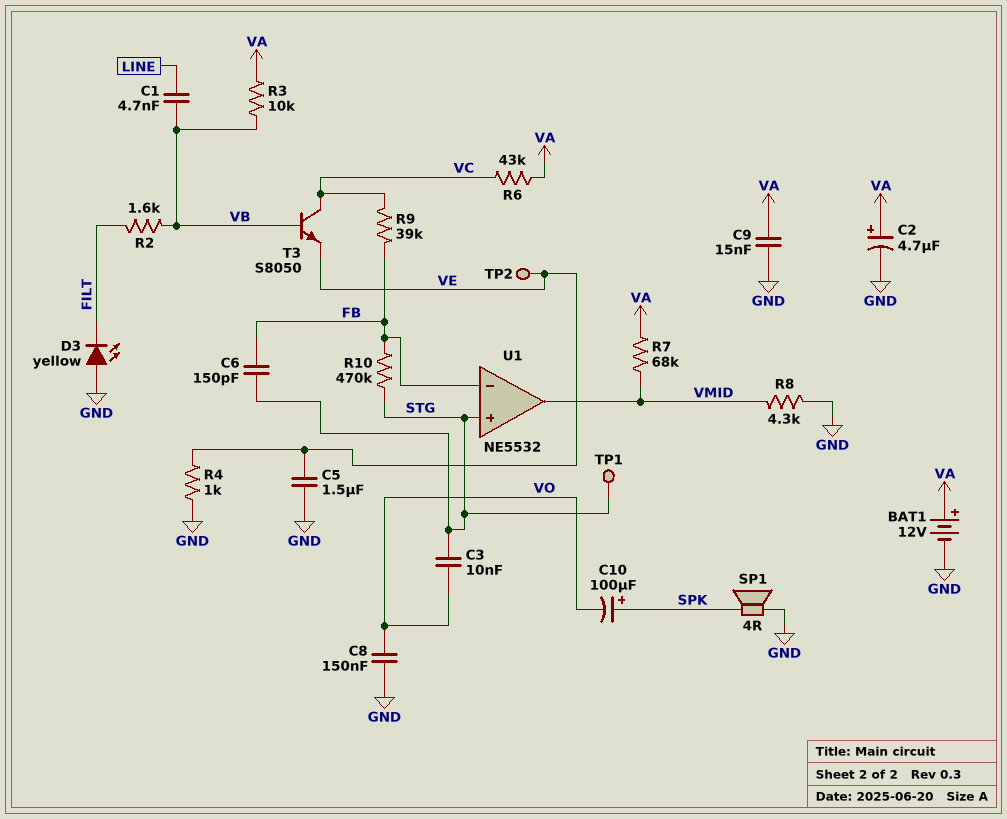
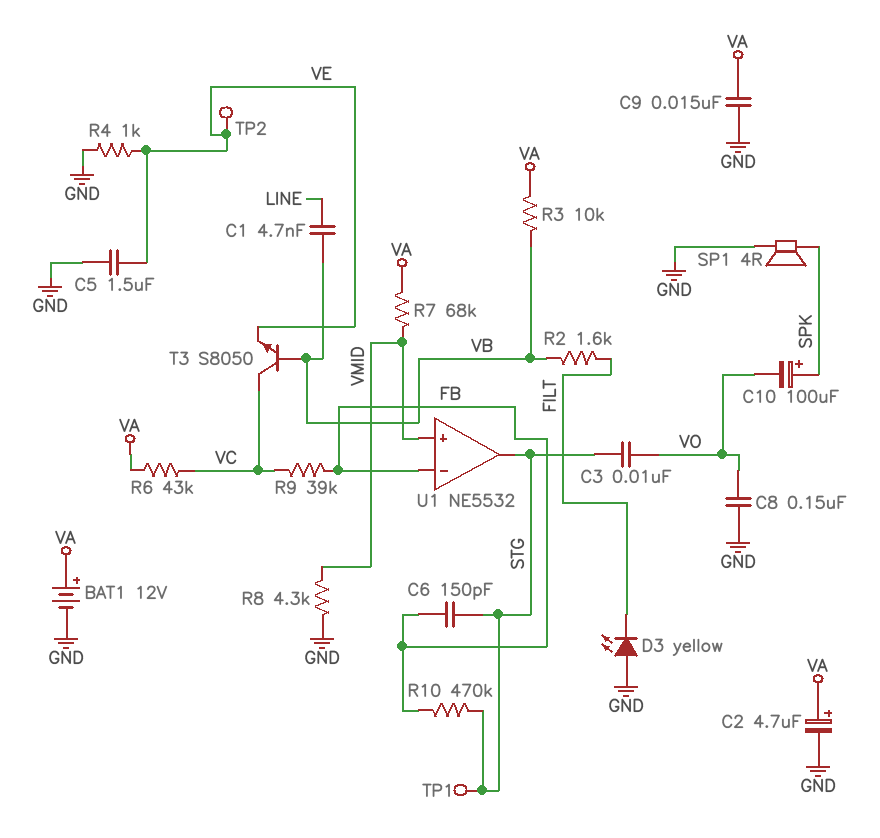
U1 pin in+: STG -> VMID
U1 pin out: VMID -> STG

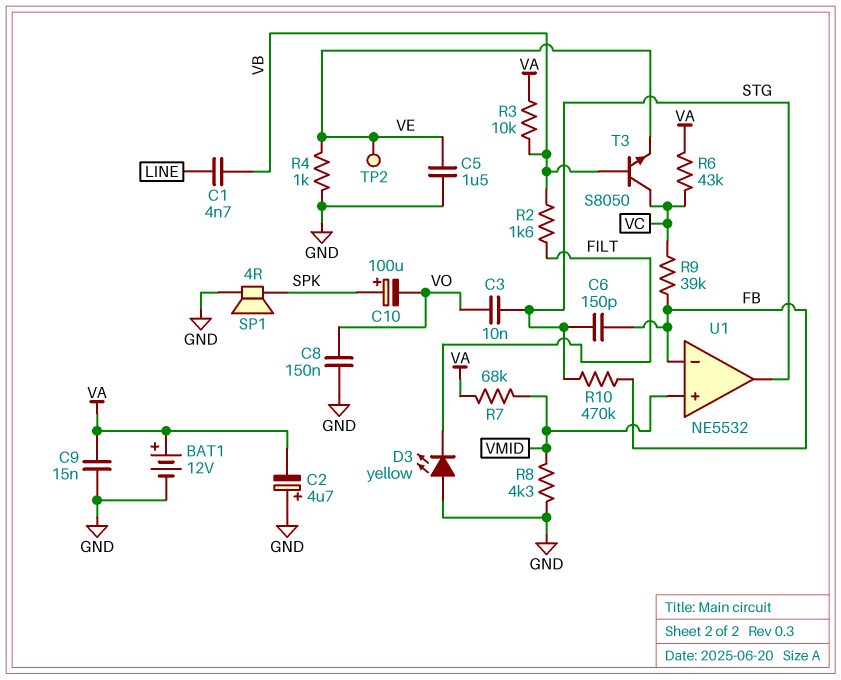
C2: 4.7uF (plus VA, minus GND) -> 4.7uF (plus GND, minus VA)
TP1: test point (STG) -> none

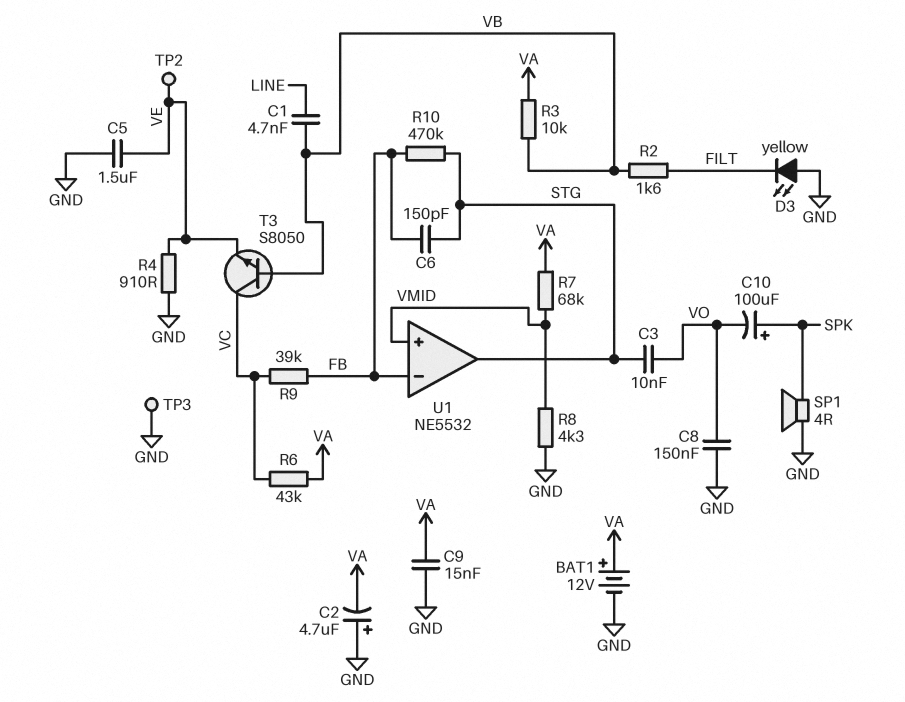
R4: 1k (GND, VE) -> 910 (GND, VE)
TP3: none -> test point (GND)

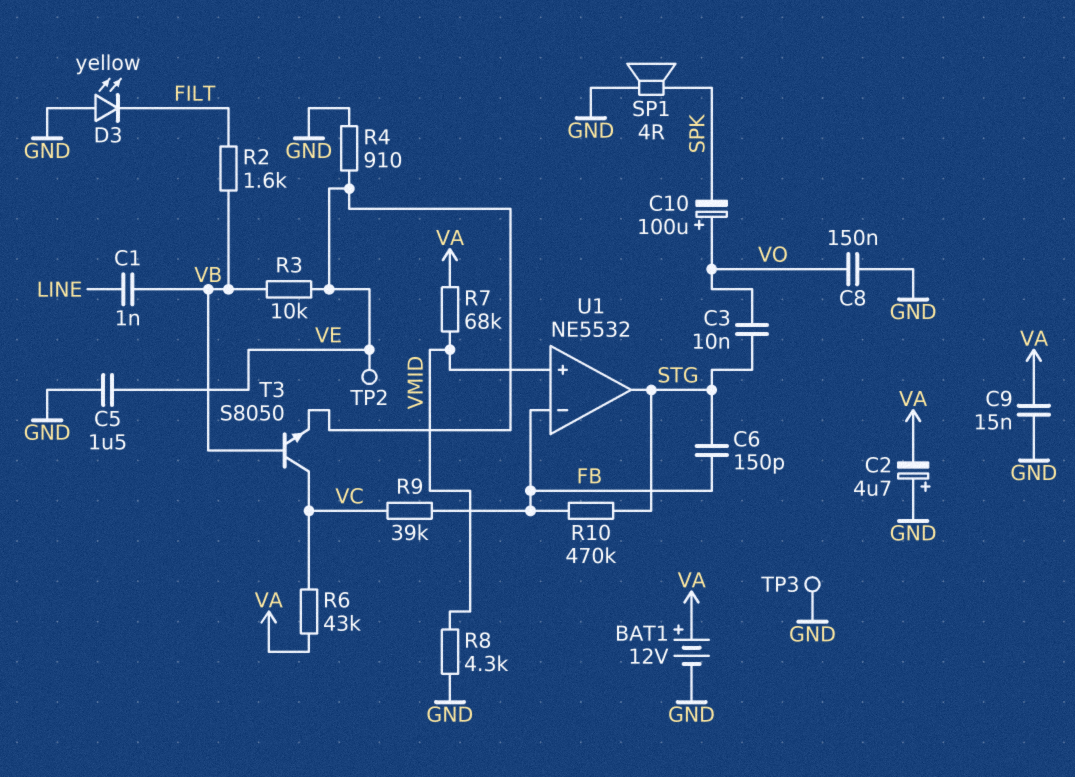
C1: 4.7nF (LINE, VB) -> 1nF (LINE, VB)
C10: 100uF (plus SPK, minus VO) -> 100uF (plus VO, minus SPK)
R3: 10k (VA, VB) -> 10k (VB, VE)

